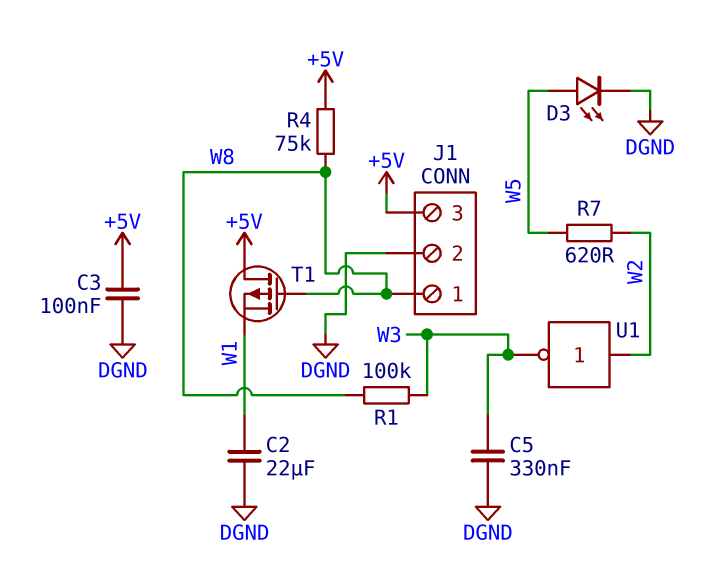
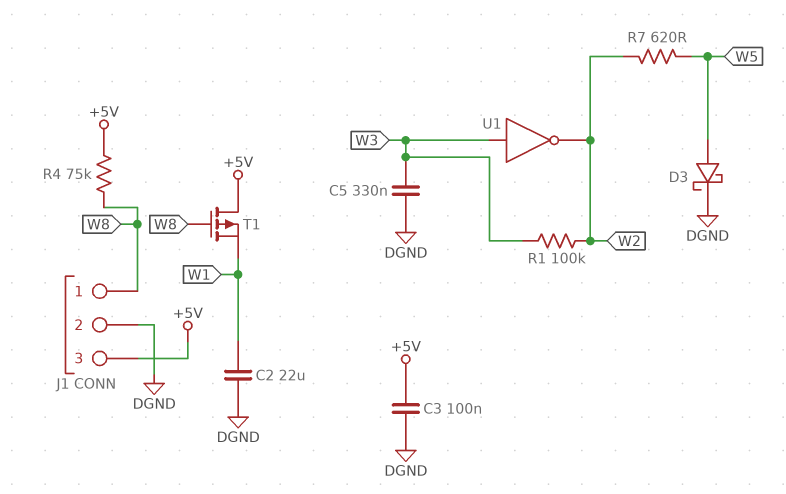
D3: LED (A W5, K DGND) -> schottky (A W5, K DGND)
R1: 100k (W3, W8) -> 100k (W2, W3)
U1: NOT (in W2, out W3) -> NOT (in W3, out W2)

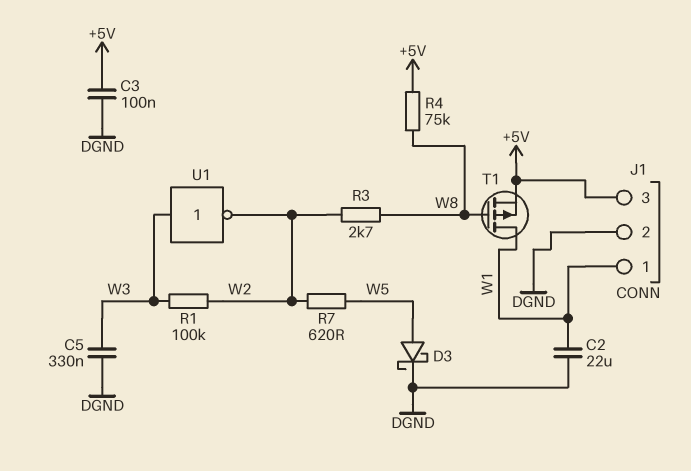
J1 pin 1: W8 -> W1
R3: none -> 2.7k (W2, W8)
T1: PMOS (G W8, D +5V, S W1) -> PMOS (G W8, D W1, S +5V)

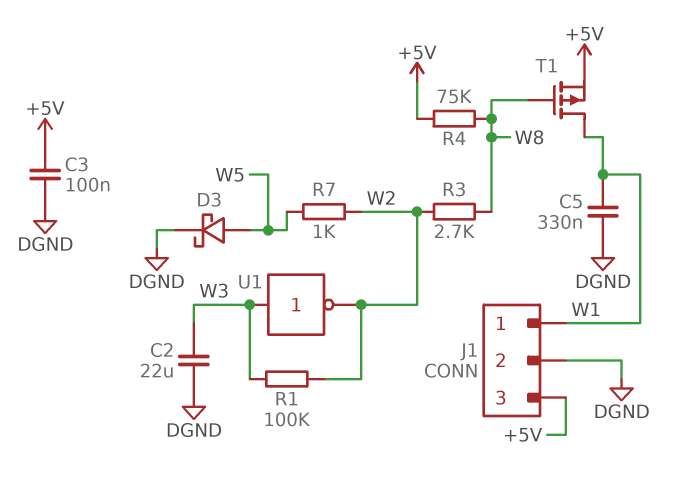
C2: 22uF (DGND, W1) -> 22uF (DGND, W3)
C5: 330nF (DGND, W3) -> 330nF (DGND, W1)
R7: 620 (W2, W5) -> 1k (W2, W5)

